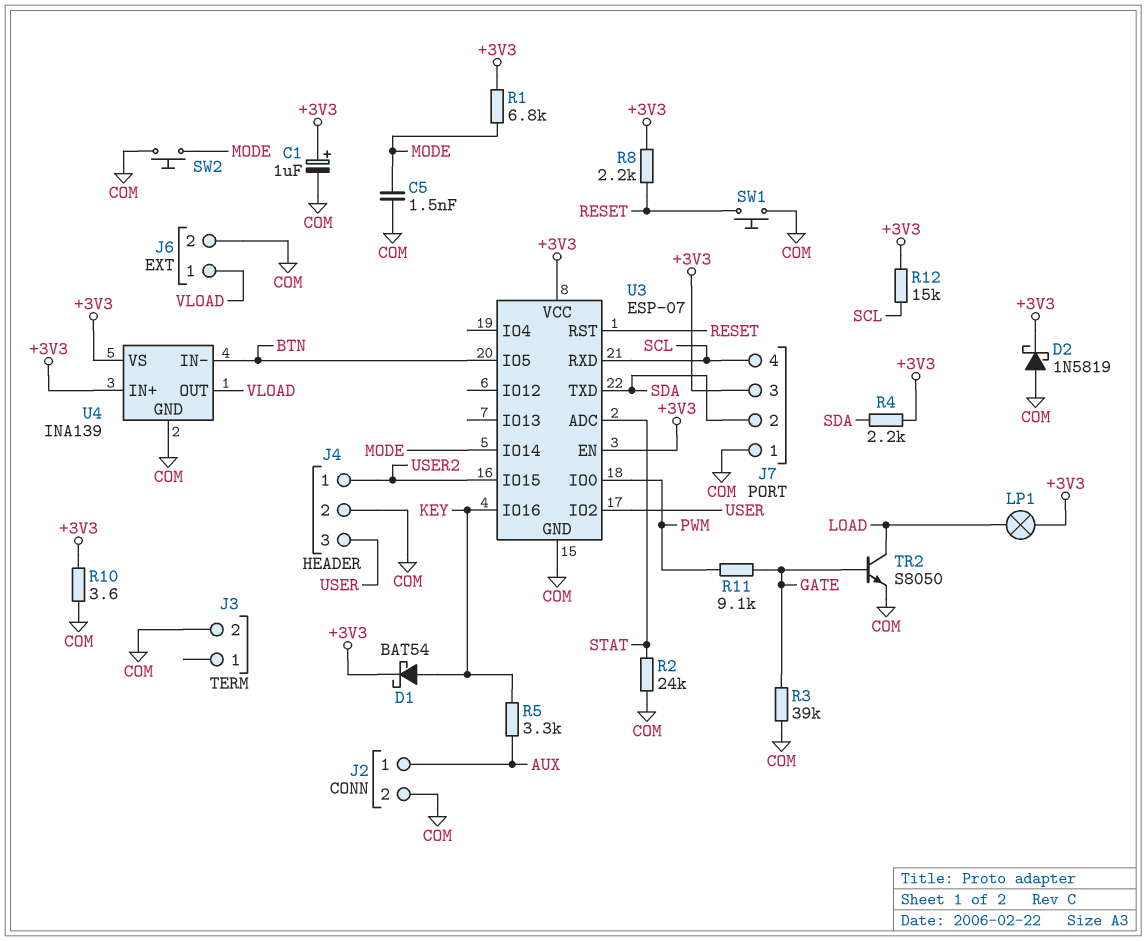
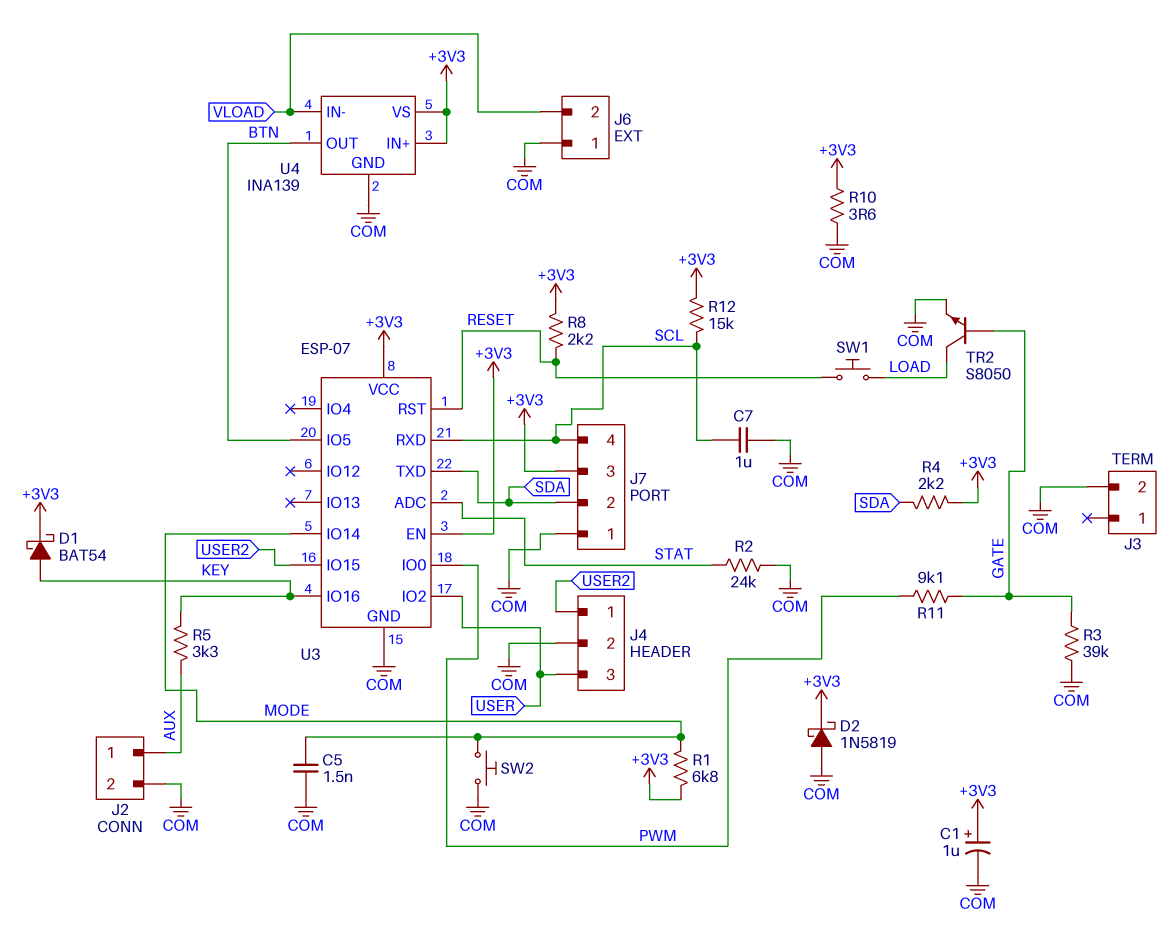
C7: none -> 1uF (COM, SCL)
J6 pin 1: VLOAD -> COM
J6 pin 2: COM -> VLOAD
LP1: lamp (+3V3, LOAD) -> none
SW1: button (COM, RESET) -> button (LOAD, RESET)
U4 pin IN-: BTN -> VLOAD
U4 pin OUT: VLOAD -> BTN

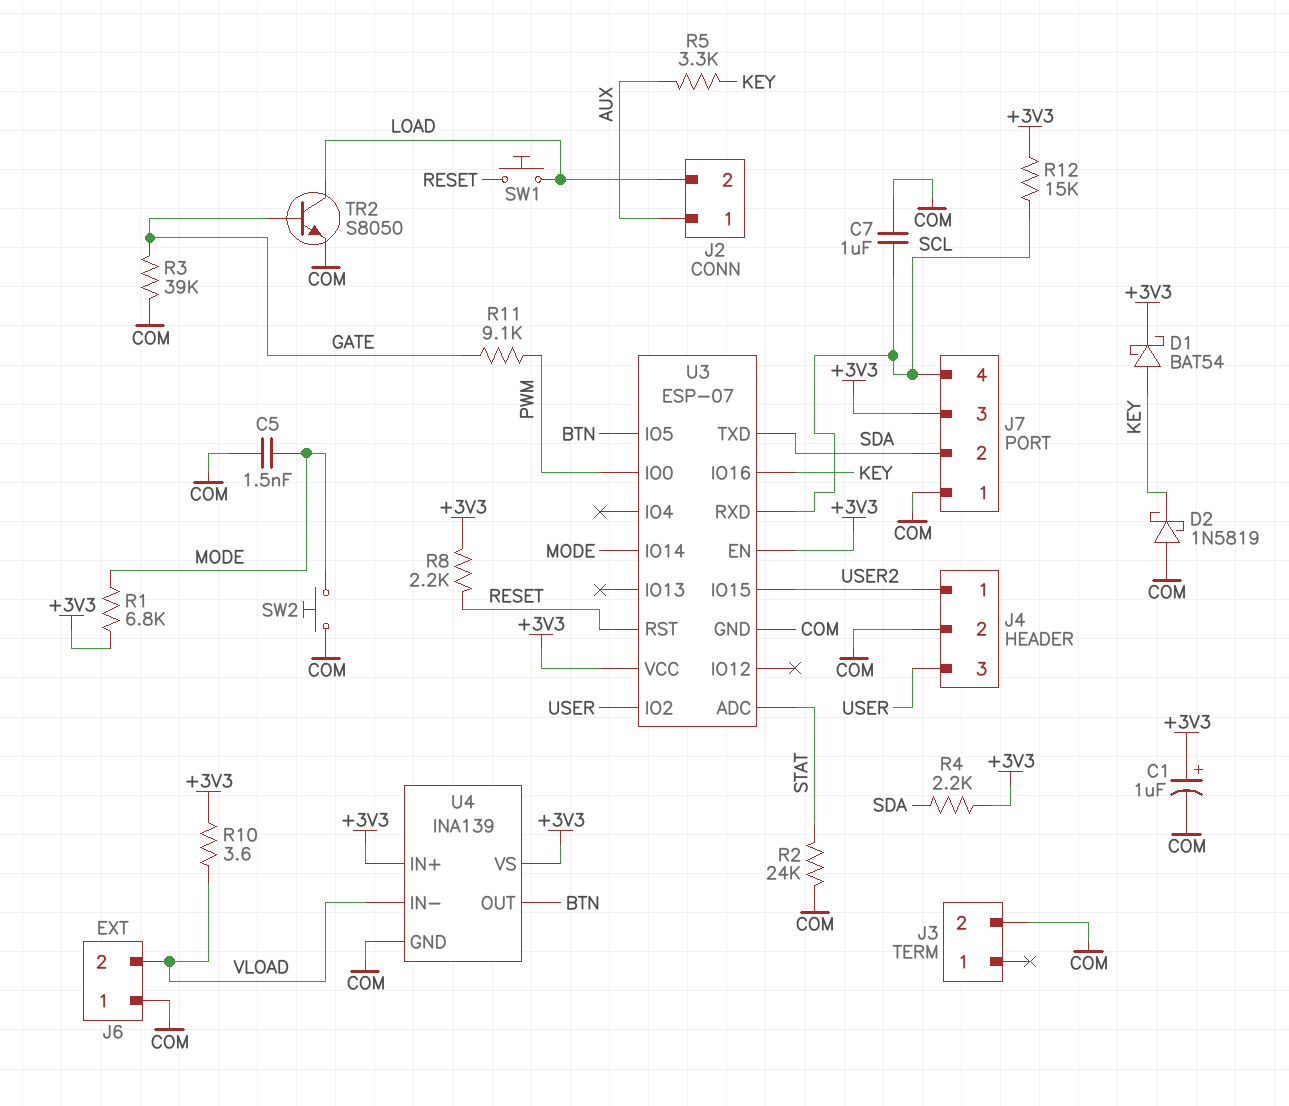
D2: schottky 1N5819 (A COM, K +3V3) -> schottky 1N5819 (A COM, K KEY)
J2 pin 2: COM -> LOAD
R10: 3.6 (+3V3, COM) -> 3.6 (+3V3, VLOAD)

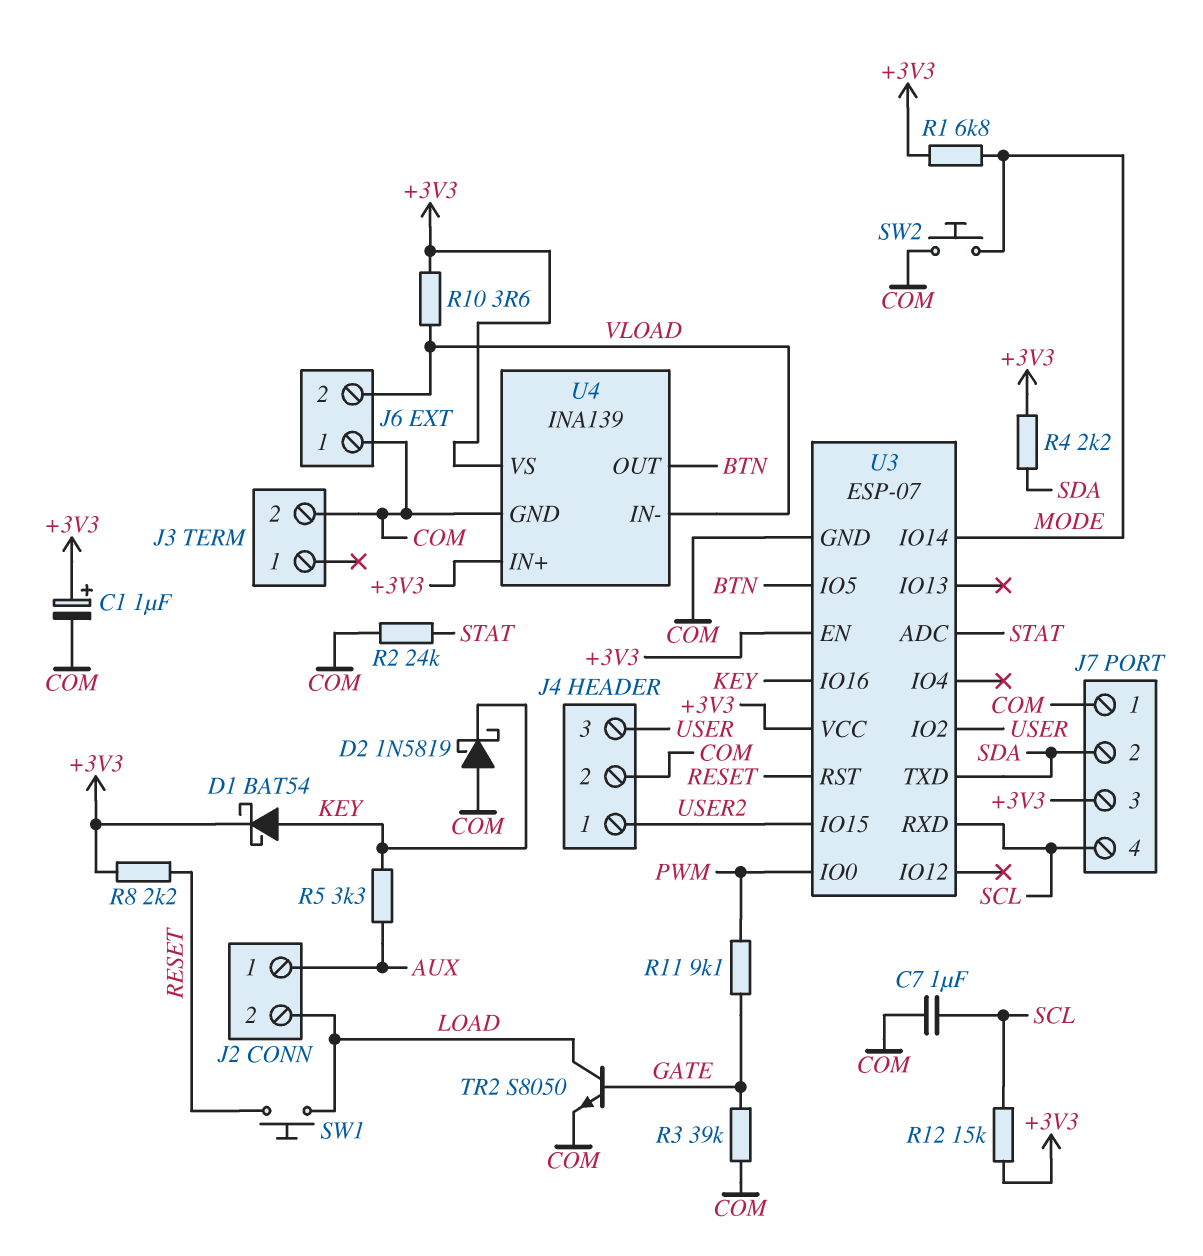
C5: 1.5nF (COM, MODE) -> none

